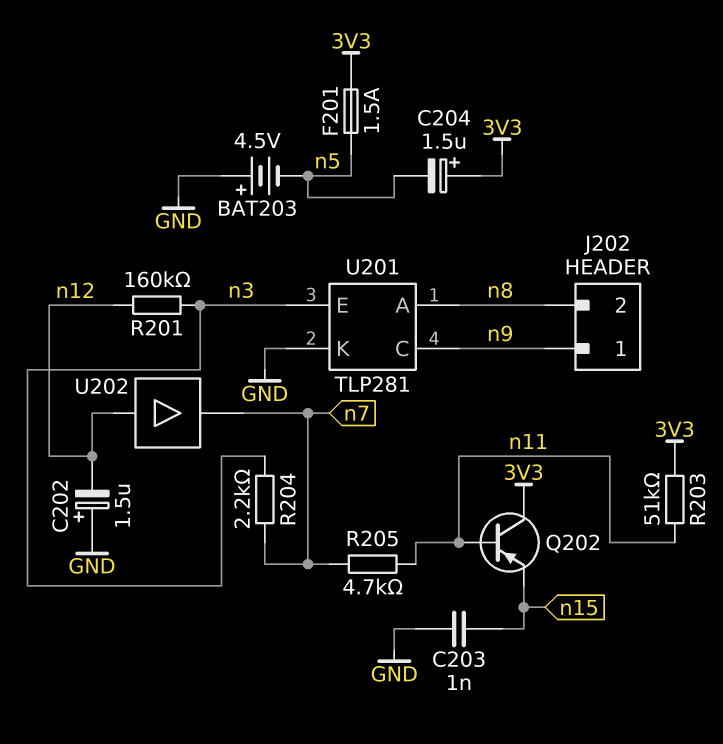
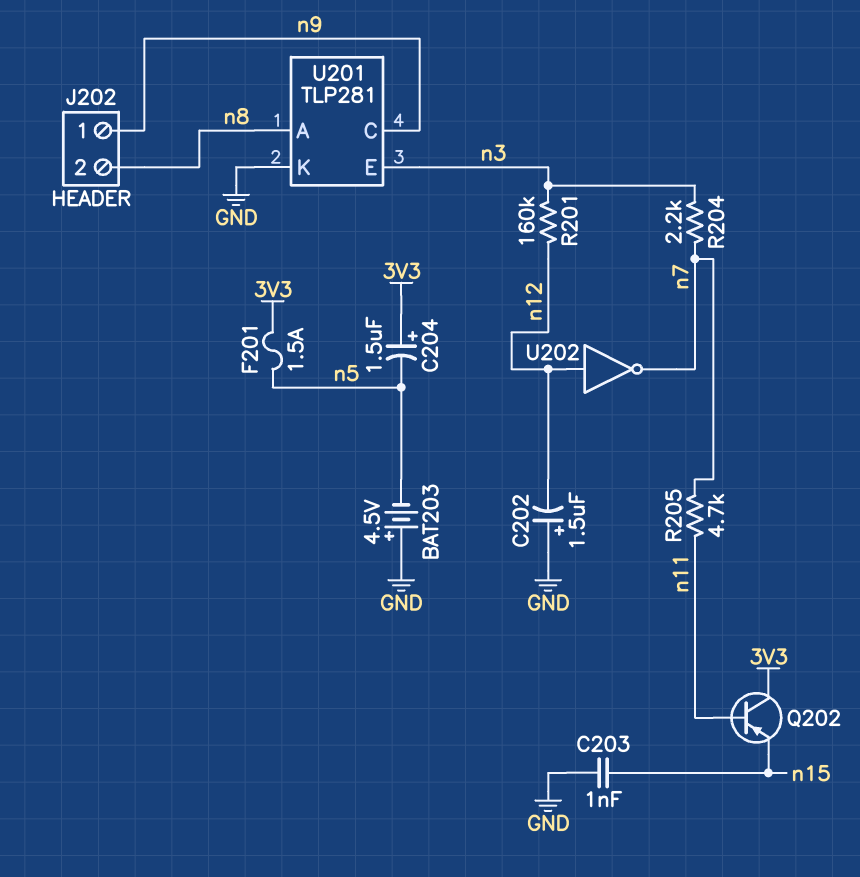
R203: 51k (3V3, n11) -> none
U202: buffer (in n12, out n7) -> NOT (in n12, out n7)

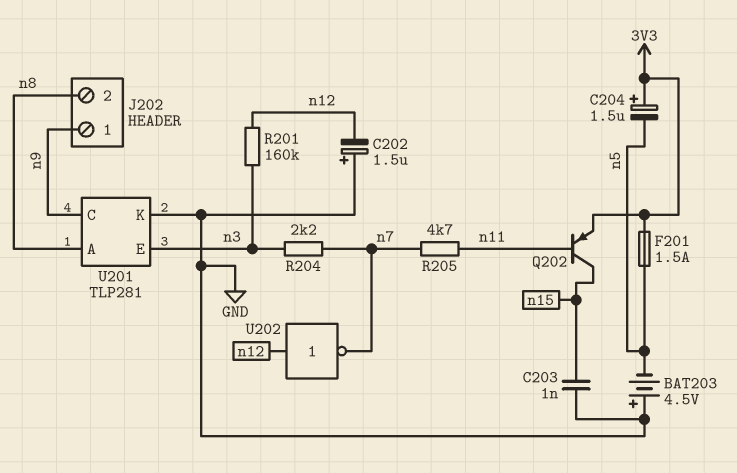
Q202: PNP (B n11, C 3V3, E n15) -> PNP (B n11, C n15, E 3V3)

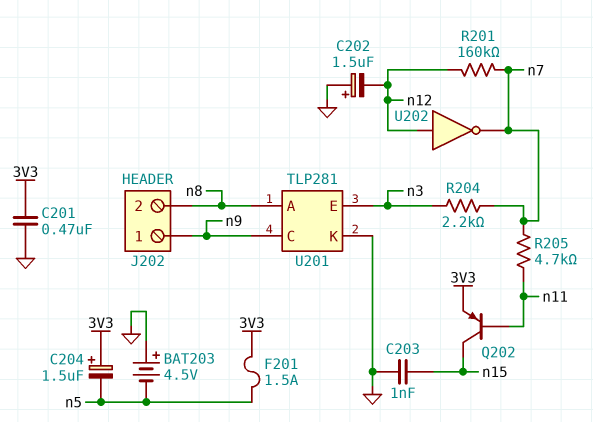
C201: none -> 470nF (3V3, GND)
R201: 160k (n3, n12) -> 160k (n7, n12)

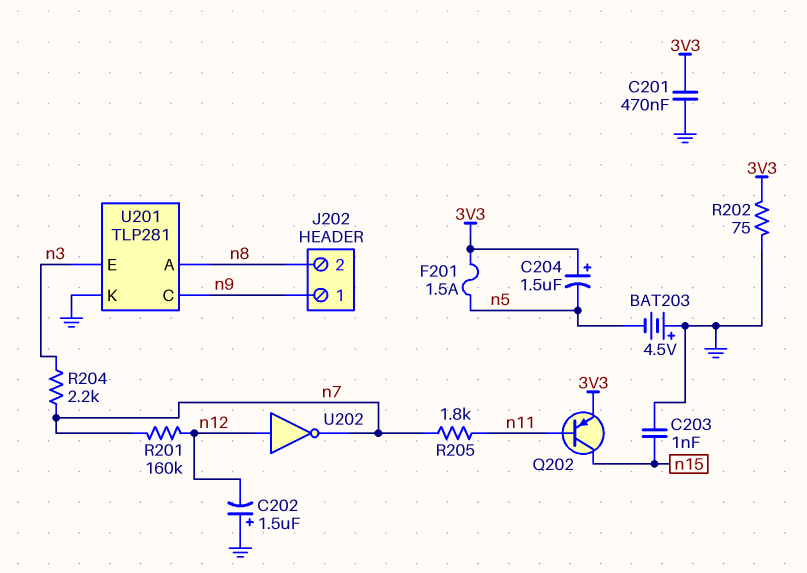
R202: none -> 75 (3V3, GND)
R205: 4.7k (n7, n11) -> 1.8k (n7, n11)

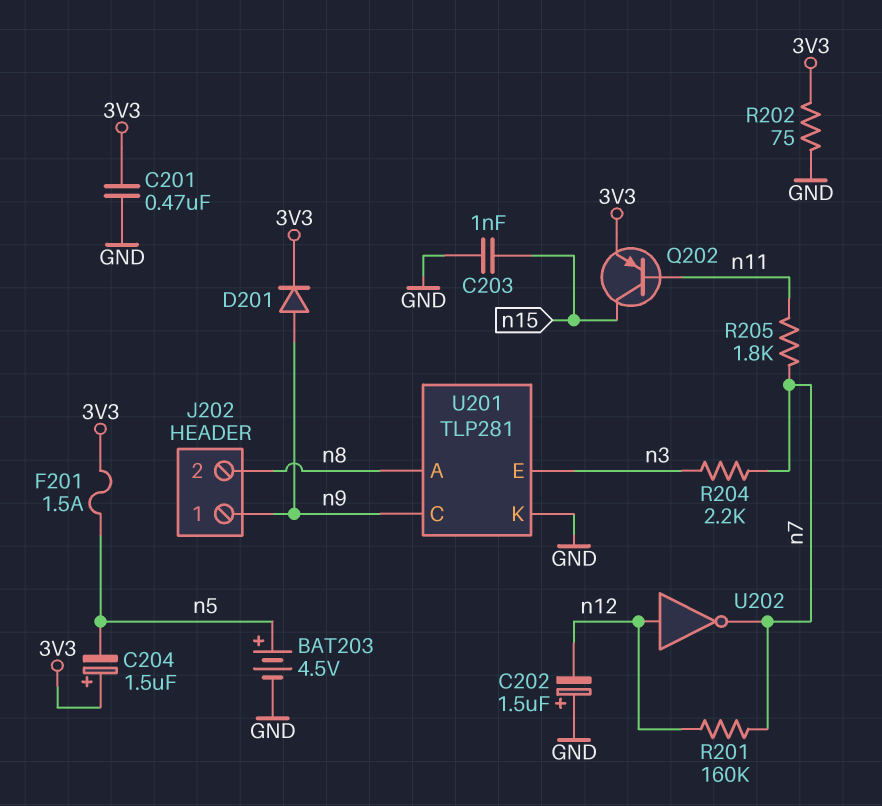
BAT203: 4.5V (plus GND, minus n5) -> 4.5V (plus n5, minus GND)
D201: none -> diode (A n9, K 3V3)

